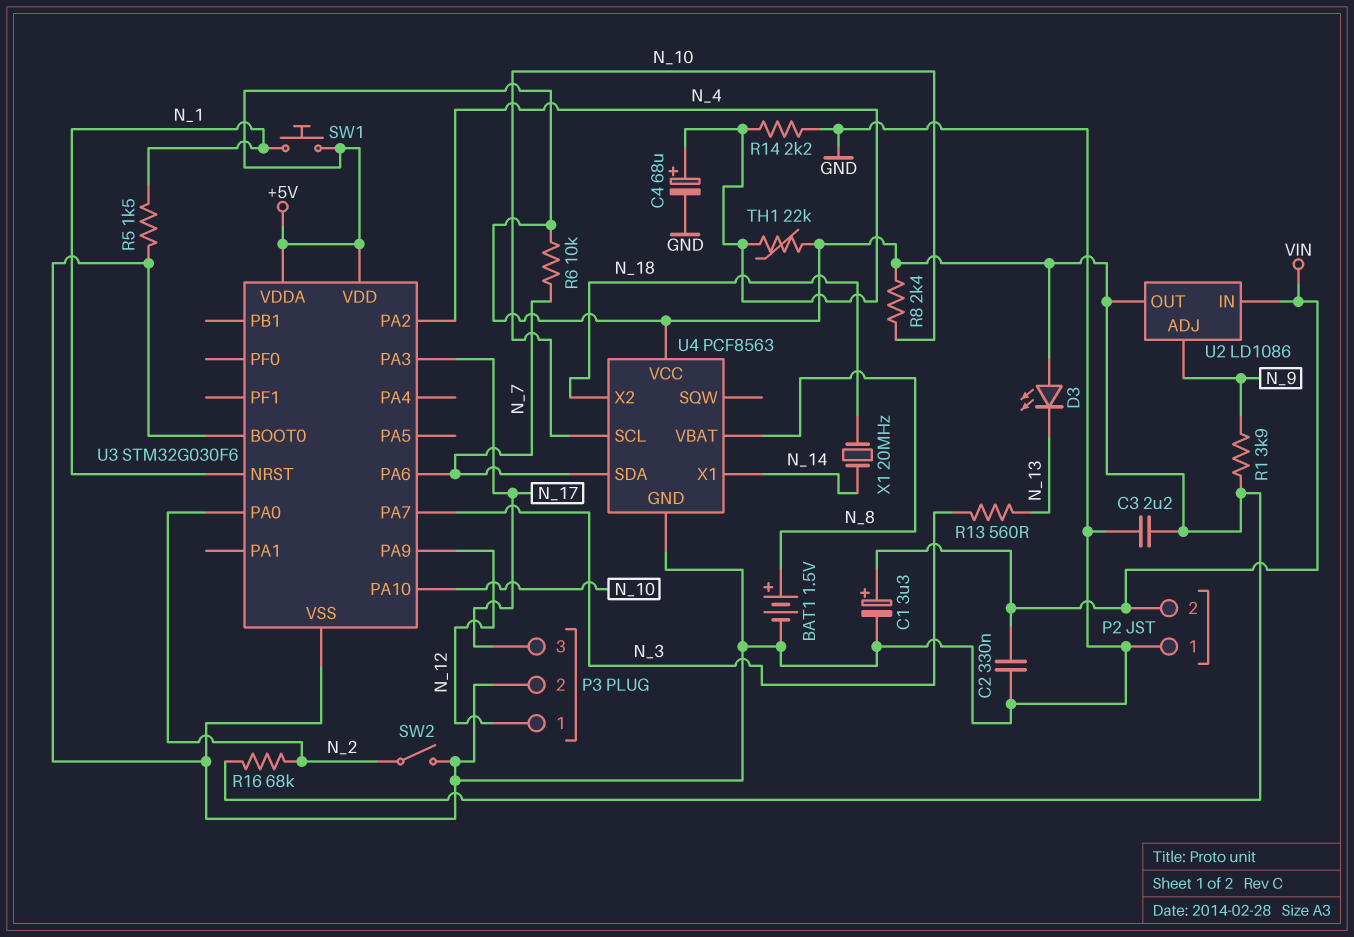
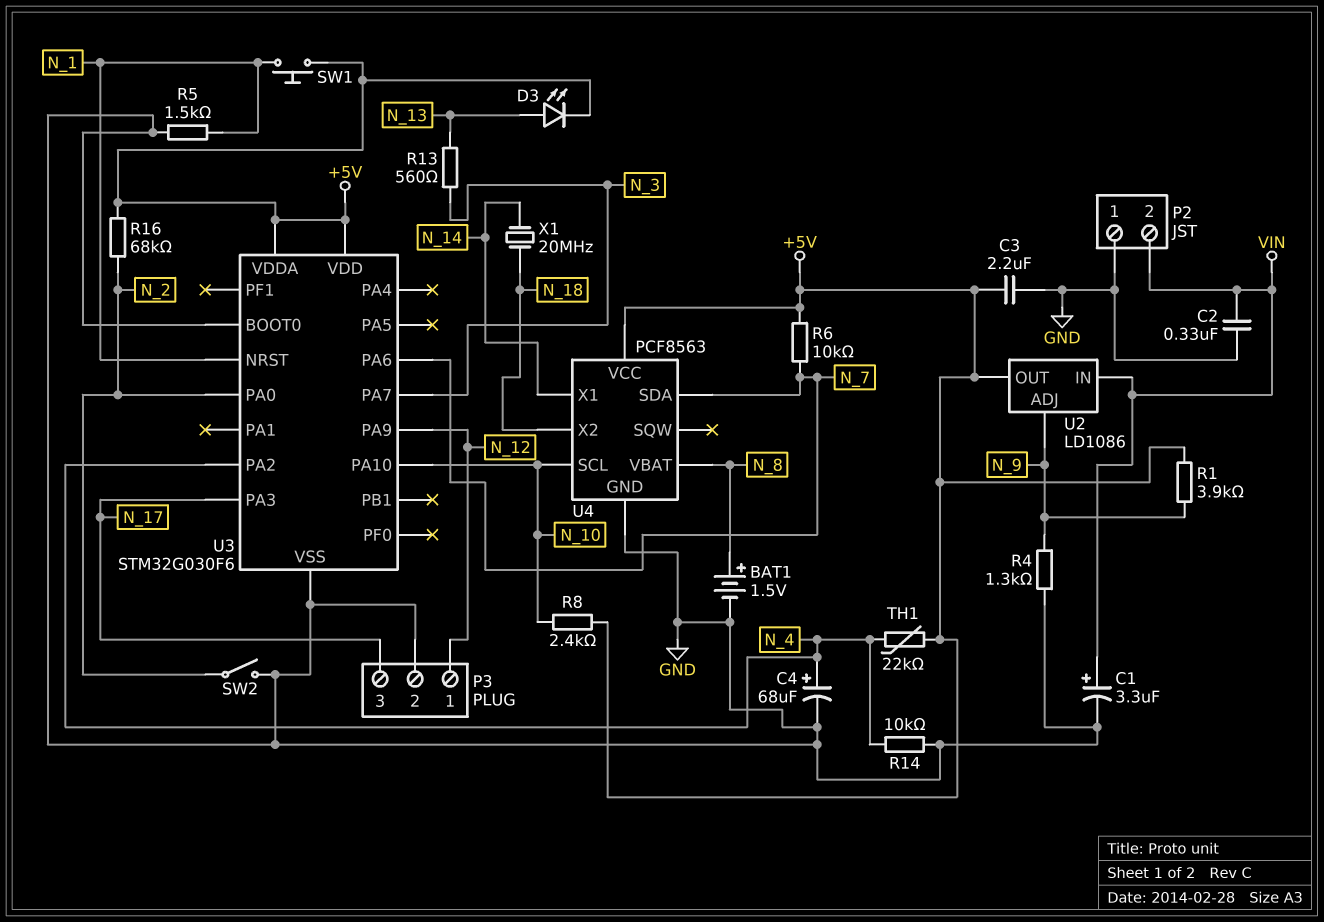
D3: LED (A +5V, K N_13) -> LED (A N_13, K +5V)
R4: none -> 1.3k (GND, N_9)
R14: 2.2k (GND, N_4) -> 10k (GND, N_4)

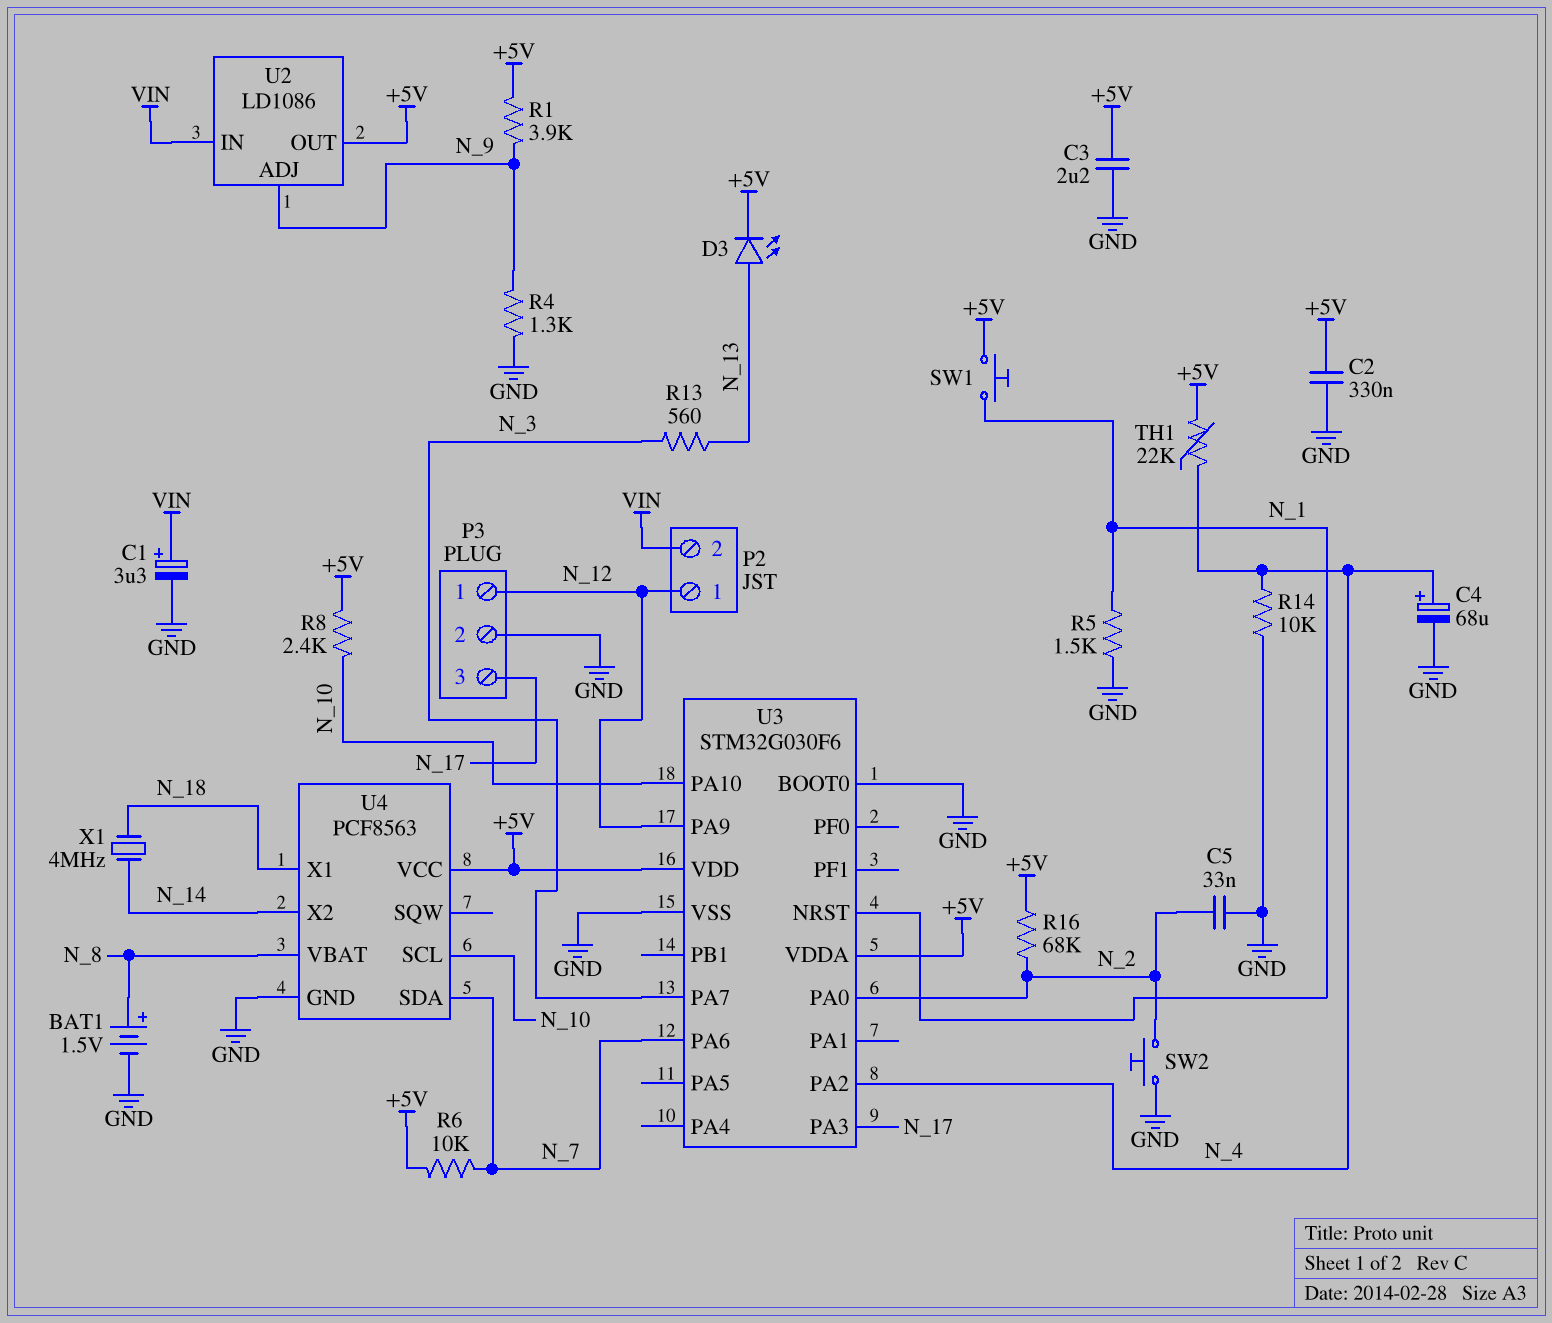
C2: 330nF (GND, VIN) -> 330nF (+5V, GND)
C5: none -> 33nF (GND, N_2)
P2 pin 1: GND -> N_12
SW2: switch (GND, N_2) -> button (GND, N_2)
U4 pin X1: N_14 -> N_18
U4 pin X2: N_18 -> N_14
X1: 20MHz (N_14, N_18) -> 4MHz (N_14, N_18)

